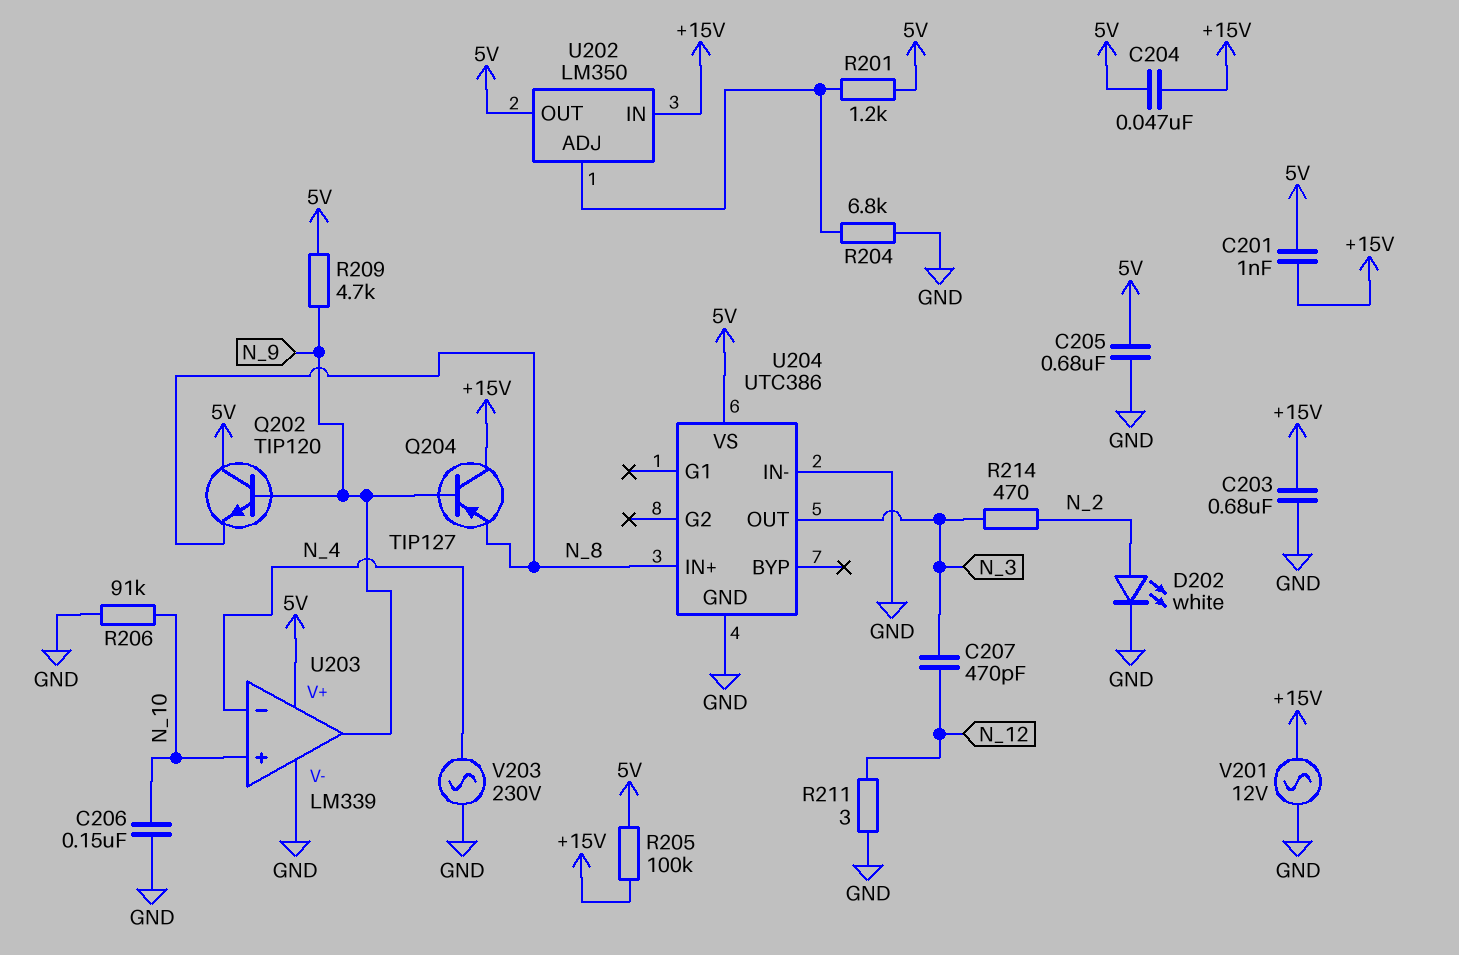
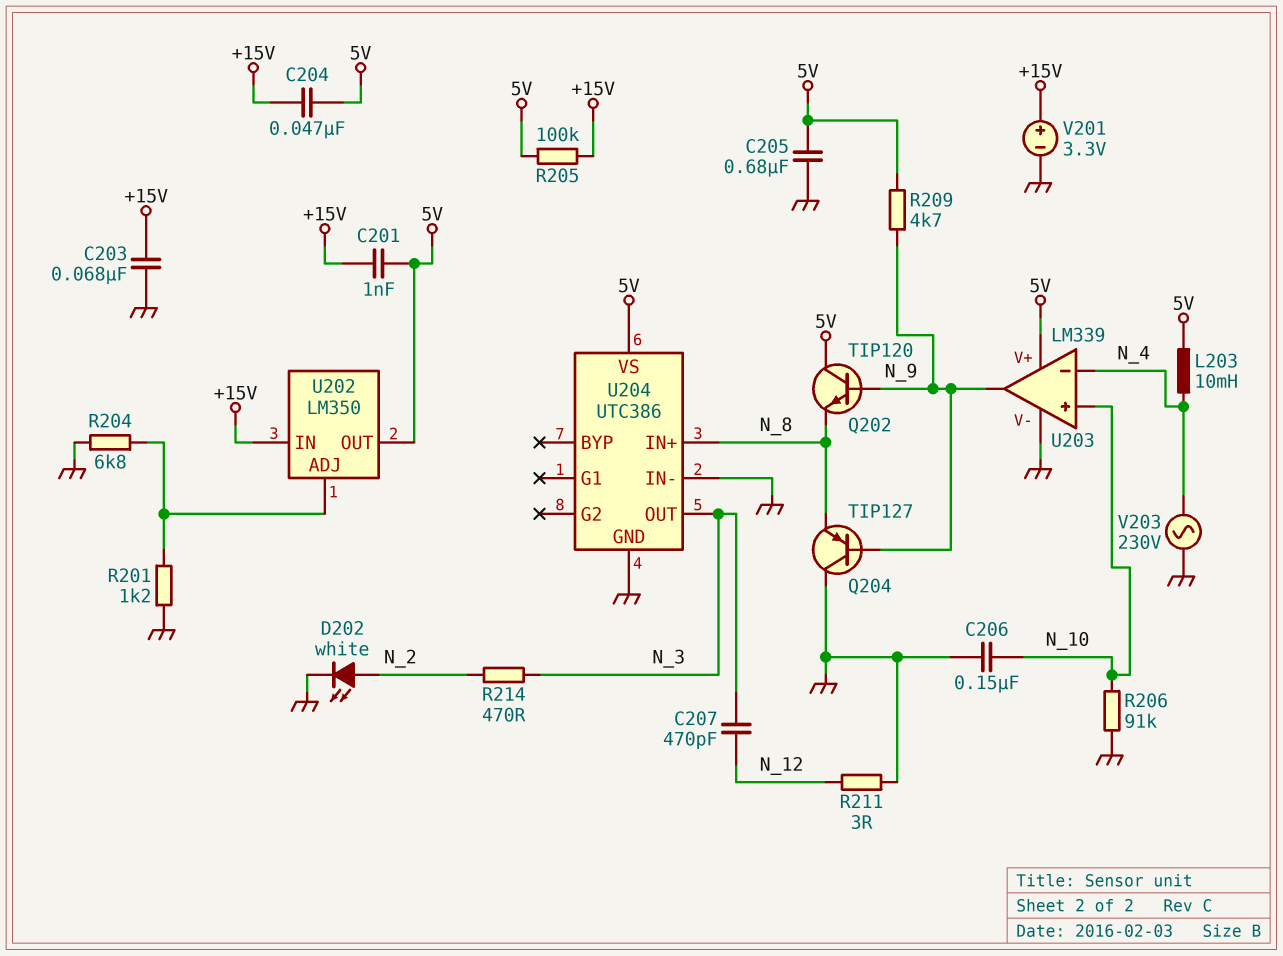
C203: 680nF (+15V, GND) -> 68nF (+15V, GND)
L203: none -> 10mH (5V, N_4)
Q204: PNP TIP127 (B N_9, C +15V, E N_8) -> PNP TIP127 (B N_9, C GND, E N_8)
R201: 1.2k (5V, U202/ADJ) -> 1.2k (GND, U202/ADJ)
V201: AC 12V (+15V, GND) -> 3.3V (plus +15V, minus GND)

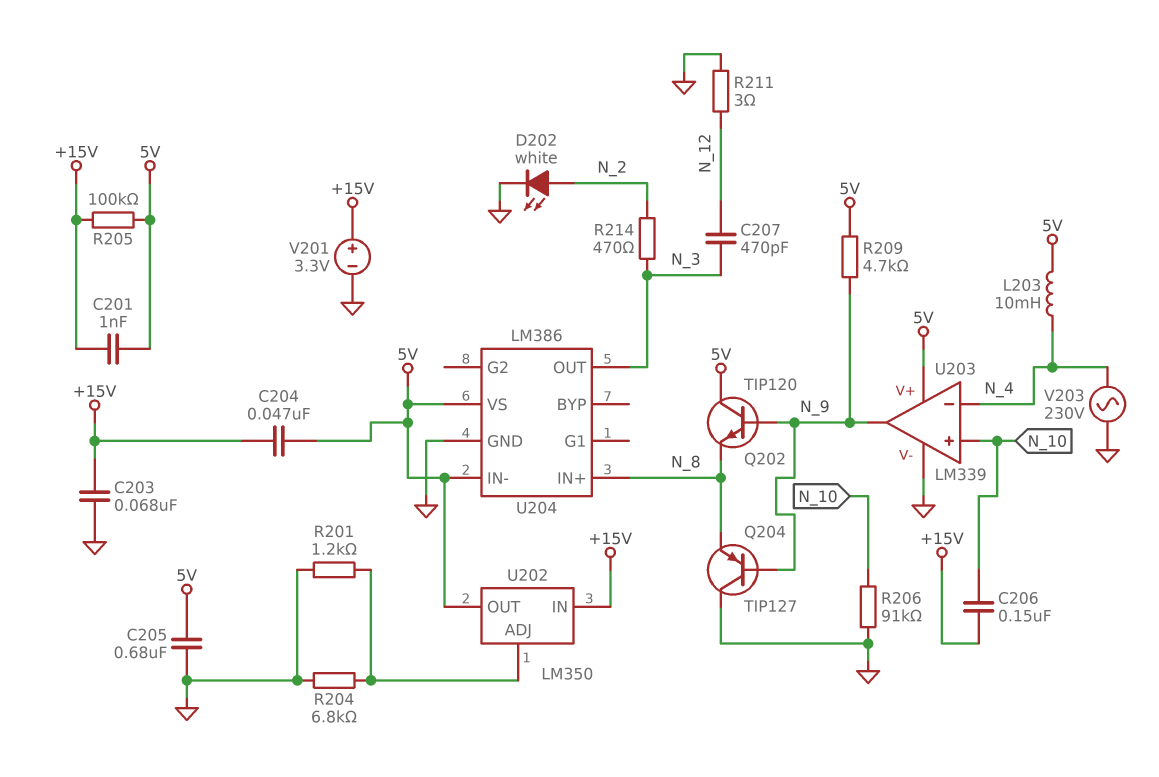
C206: 150nF (GND, N_10) -> 150nF (+15V, N_10)
U204: UTC386 -> LM386
U204 pin IN-: GND -> 5V

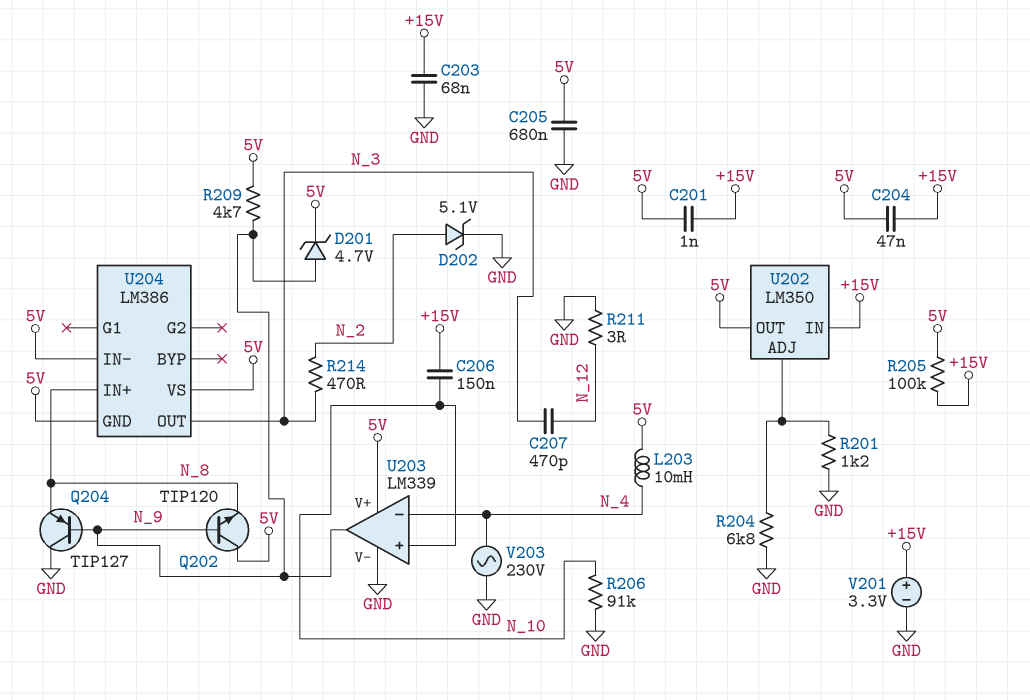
D201: none -> zener 4.7V (A N_9, K 5V)
D202: LED white (A N_2, K GND) -> zener 5.1V (A N_2, K GND)
U204 pin GND: GND -> 5V

